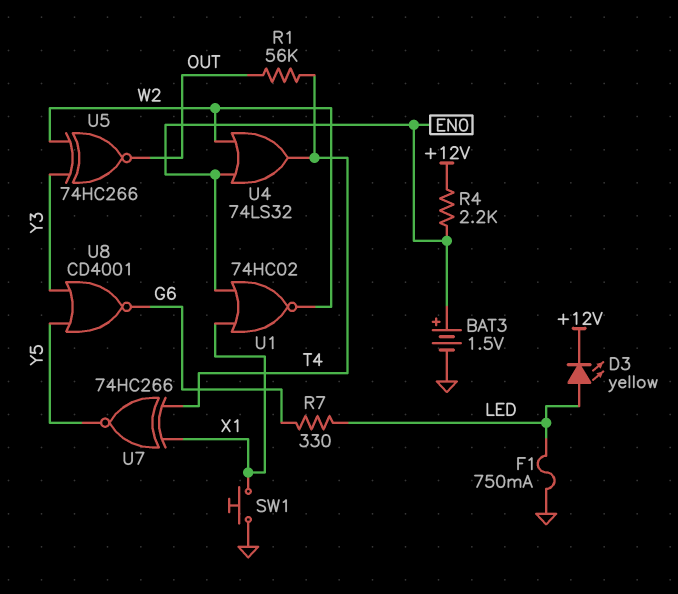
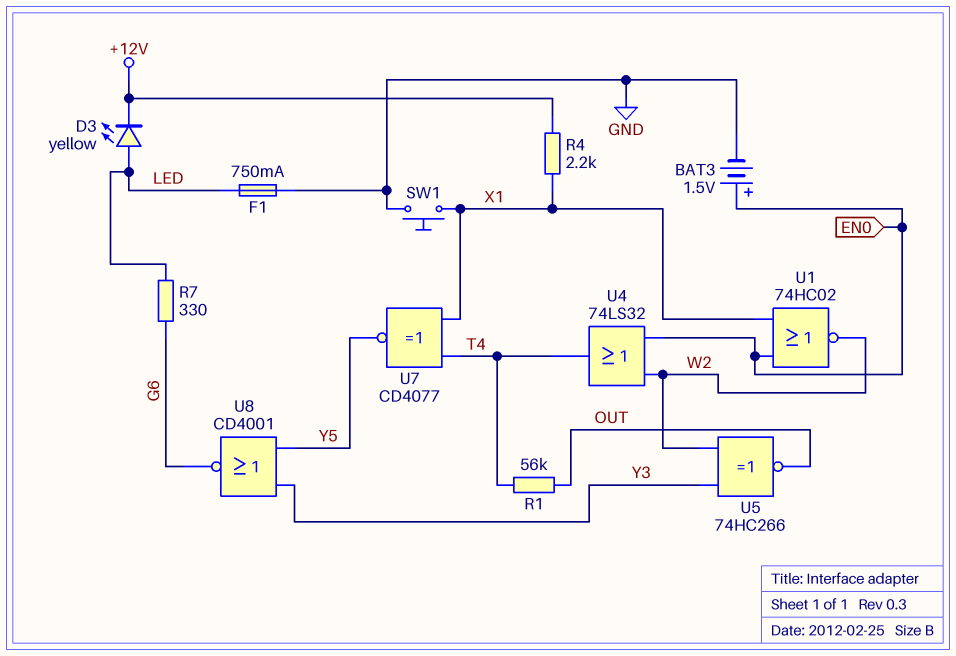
R4: 2.2k (+12V, EN0) -> 2.2k (+12V, X1)
U7: XNOR 74HC266 (in T4, in X1, out Y5) -> XNOR CD4077 (in T4, in X1, out Y5)

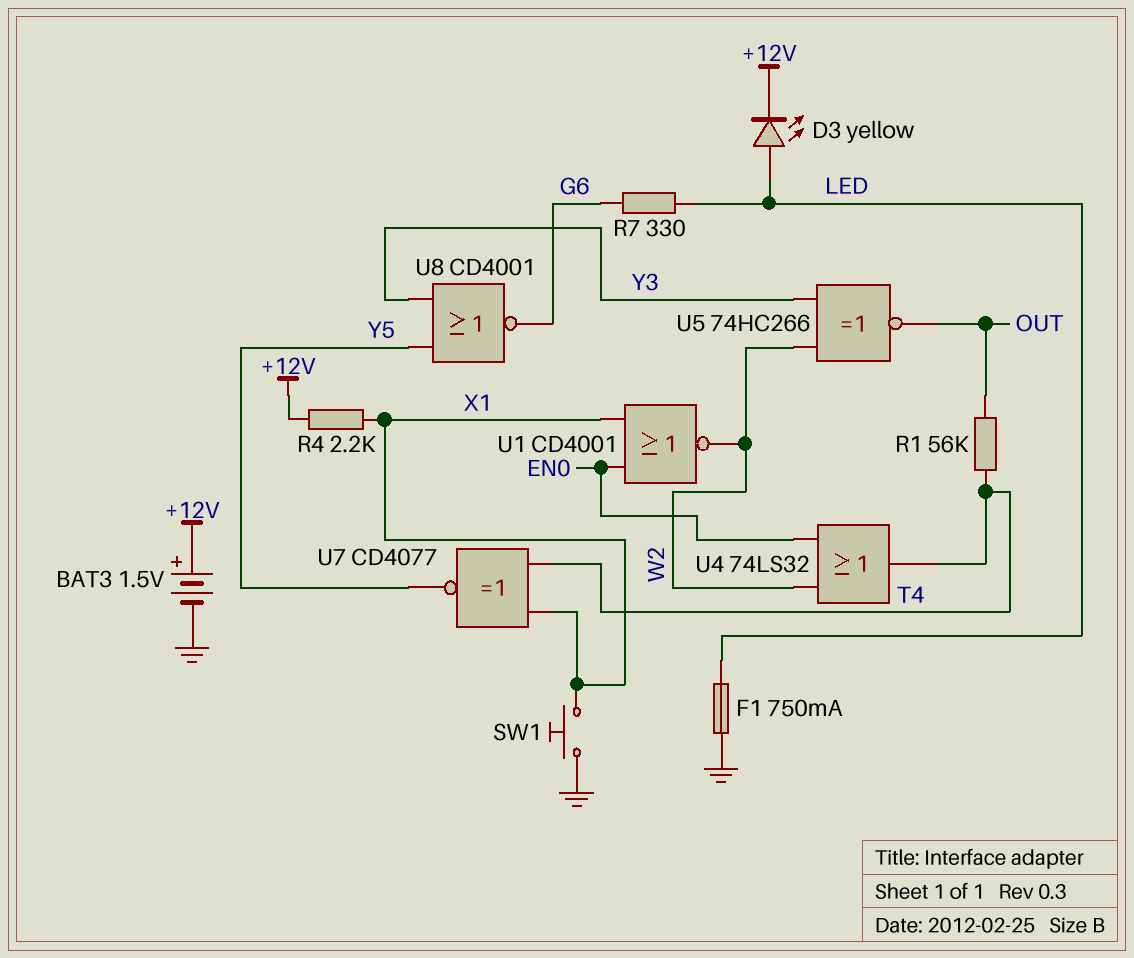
BAT3: 1.5V (plus EN0, minus GND) -> 1.5V (plus +12V, minus GND)
U1: NOR 74HC02 (in EN0, in X1, out W2) -> NOR CD4001 (in EN0, in X1, out W2)

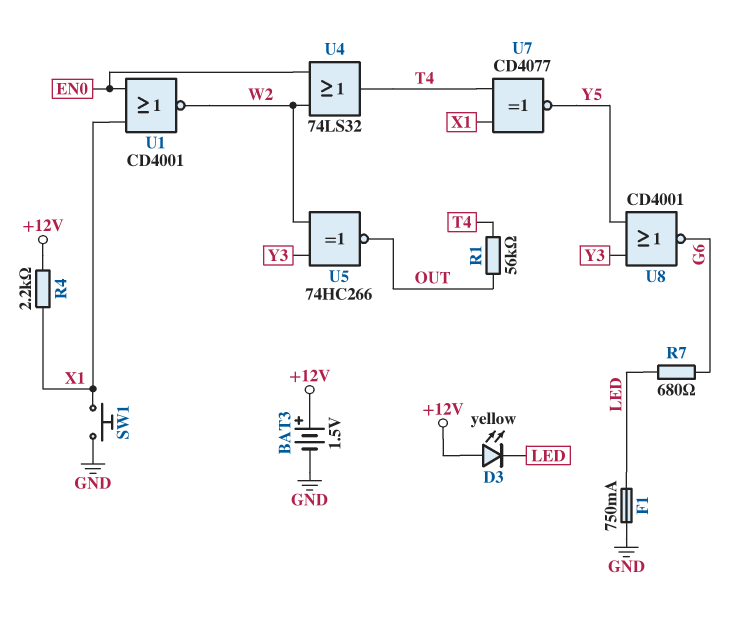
D3: LED yellow (A LED, K +12V) -> LED yellow (A +12V, K LED)
R7: 330 (G6, LED) -> 680 (G6, LED)

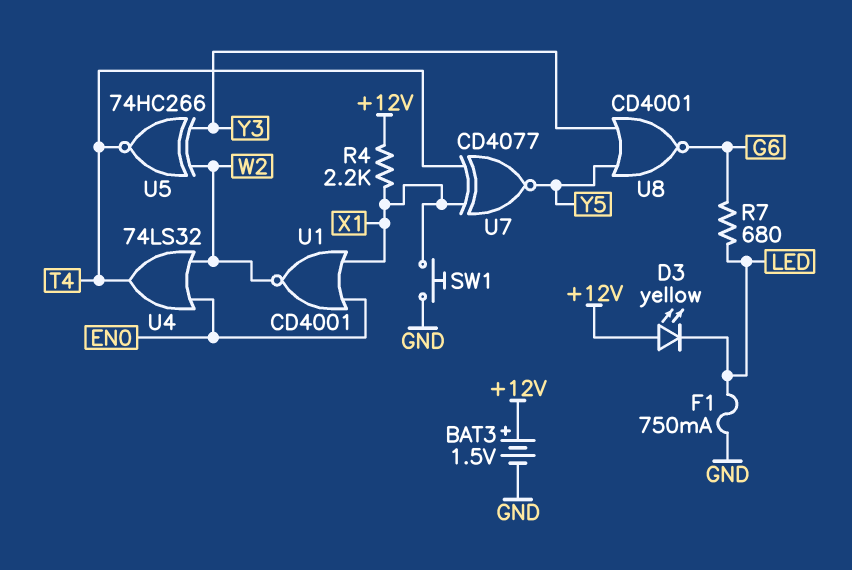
R1: 56k (OUT, T4) -> none
U5: XNOR 74HC266 (in W2, in Y3, out OUT) -> XNOR 74HC266 (in W2, in Y3, out T4)

